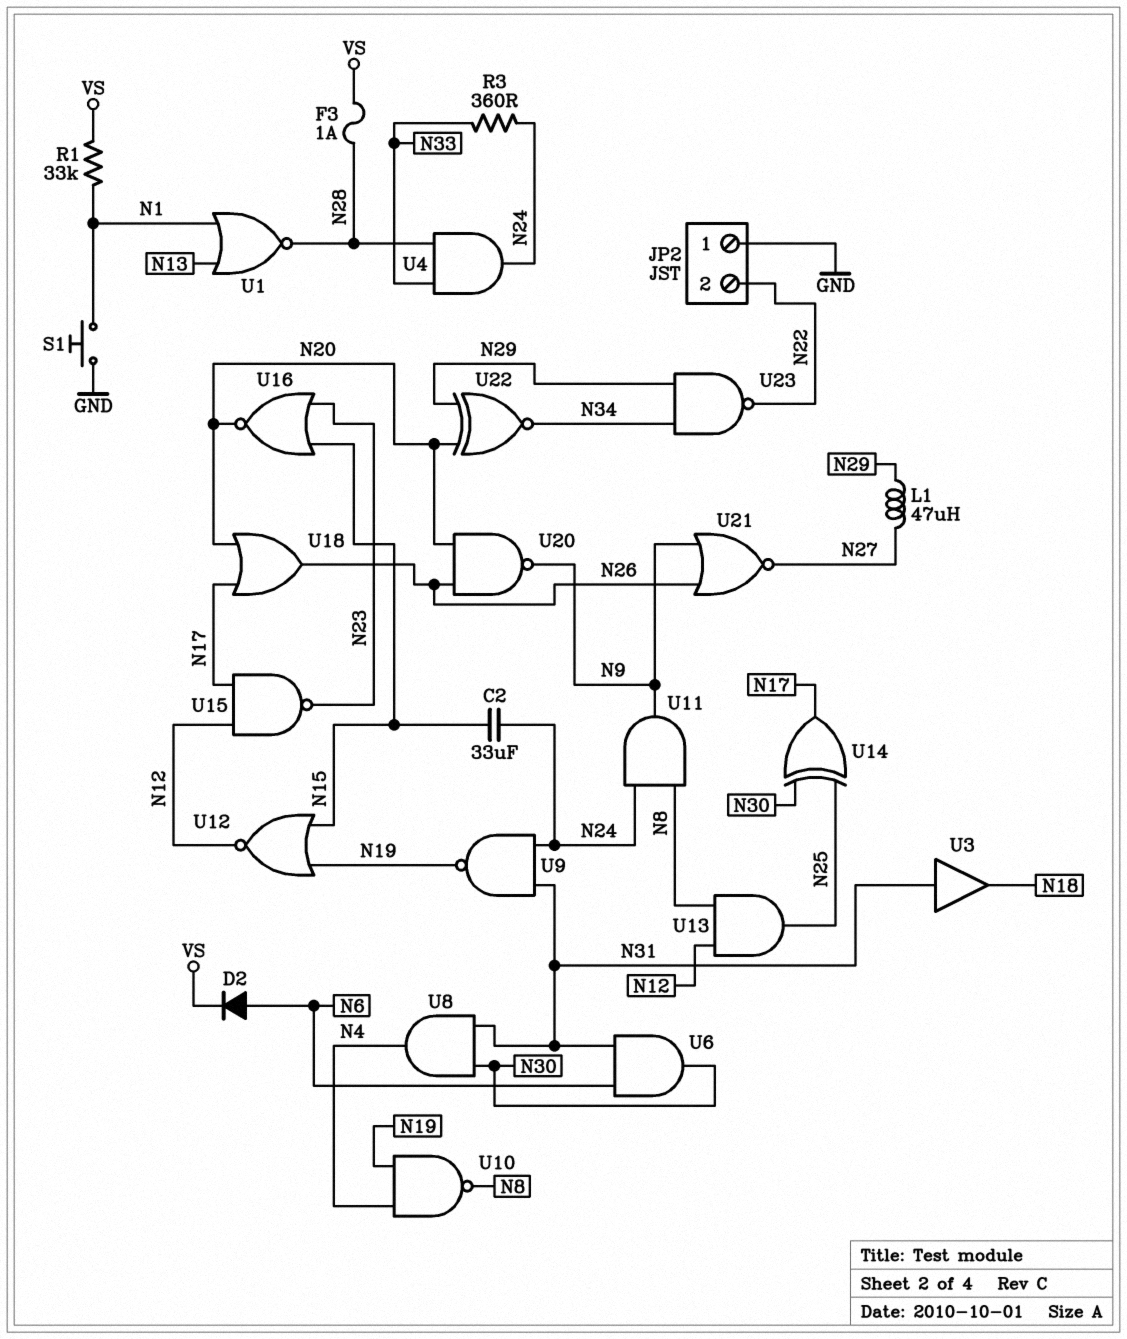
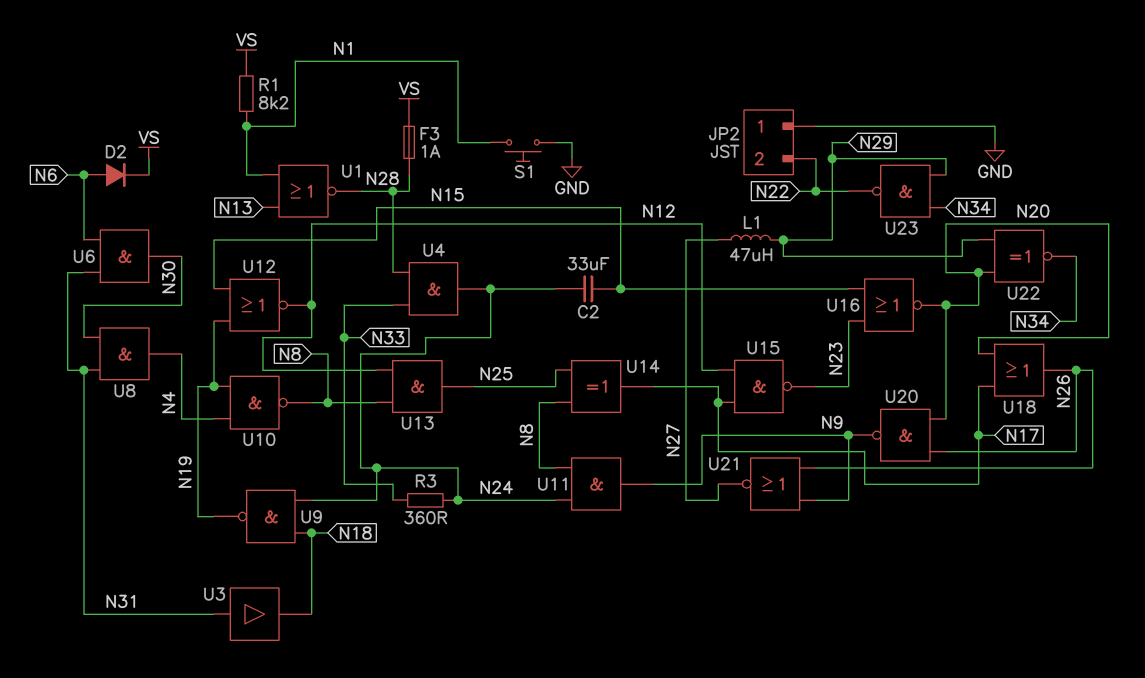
R1: 33k (N1, VS) -> 8.2k (N1, VS)
U9: NAND (in N24, in N31, out N19) -> NAND (in N18, in N24, out N19)
U14: XOR (in N25, in N30, out N17) -> XOR (in N8, in N25, out N17)

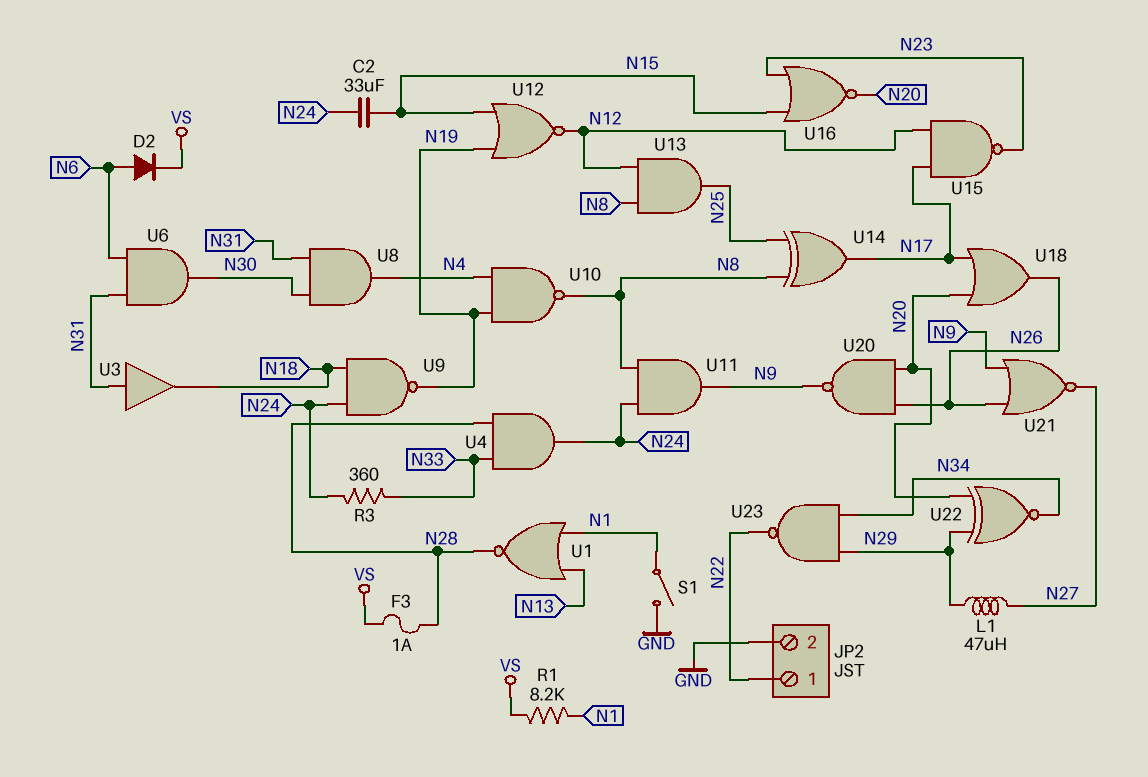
JP2 pin 1: GND -> N22
JP2 pin 2: N22 -> GND
S1: button (GND, N1) -> switch (GND, N1)

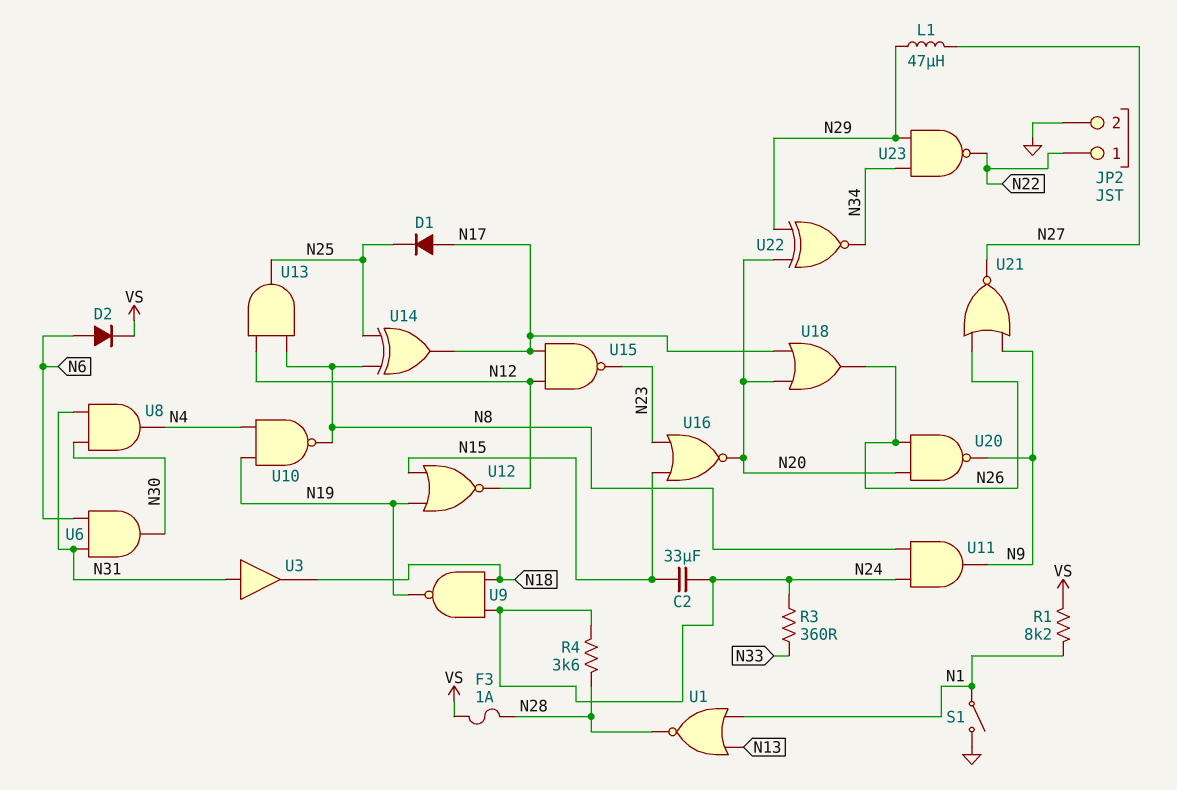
D1: none -> diode (A N17, K N25)
R4: none -> 3.6k (N24, N28)
U4: AND (in N28, in N33, out N24) -> none

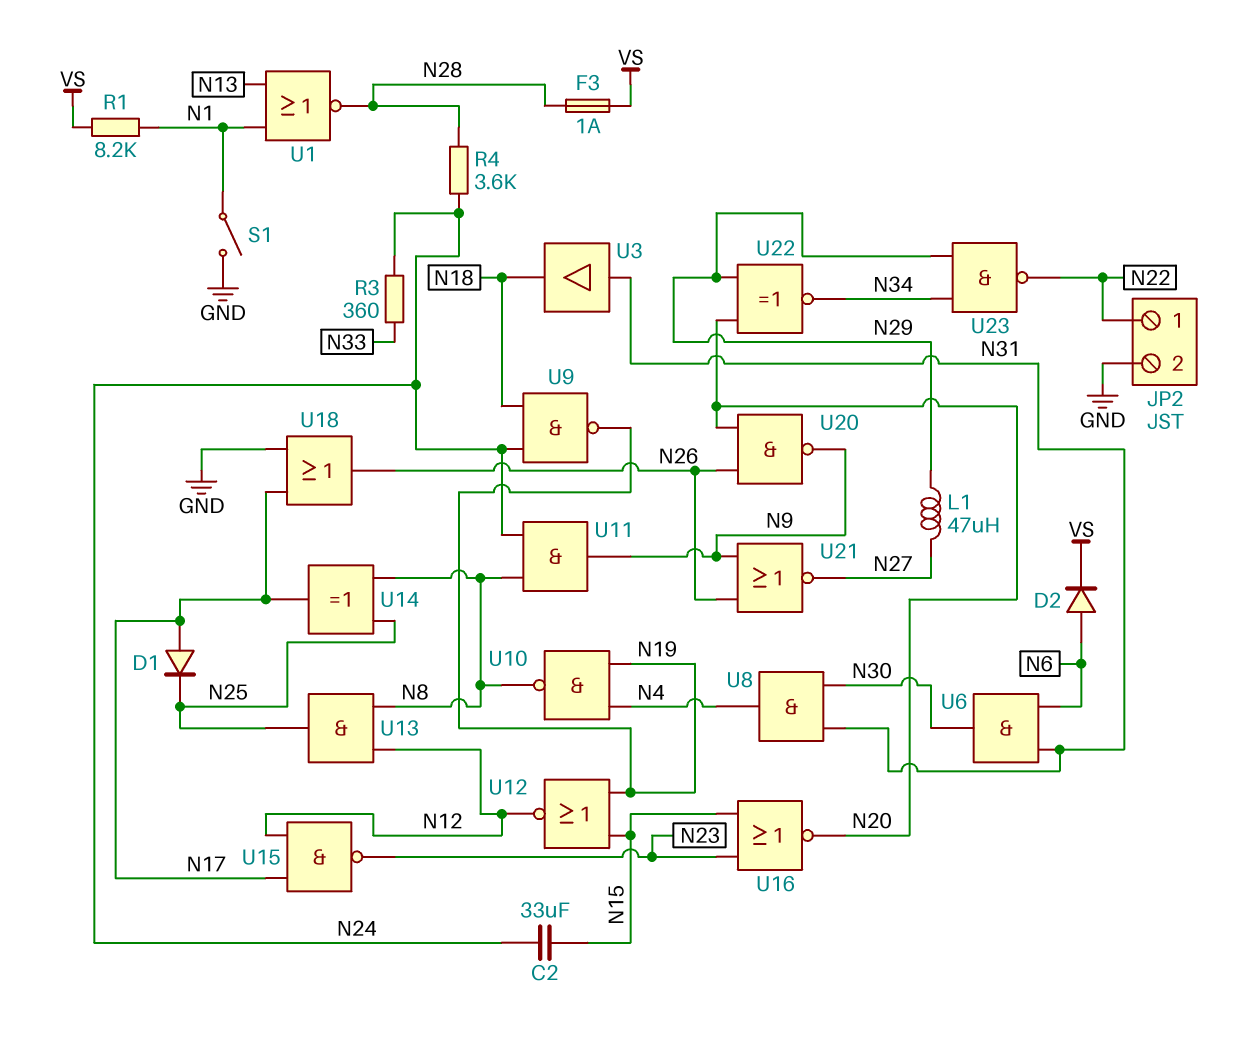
U18: OR (in N17, in N20, out N26) -> OR (in GND, in N17, out N26)

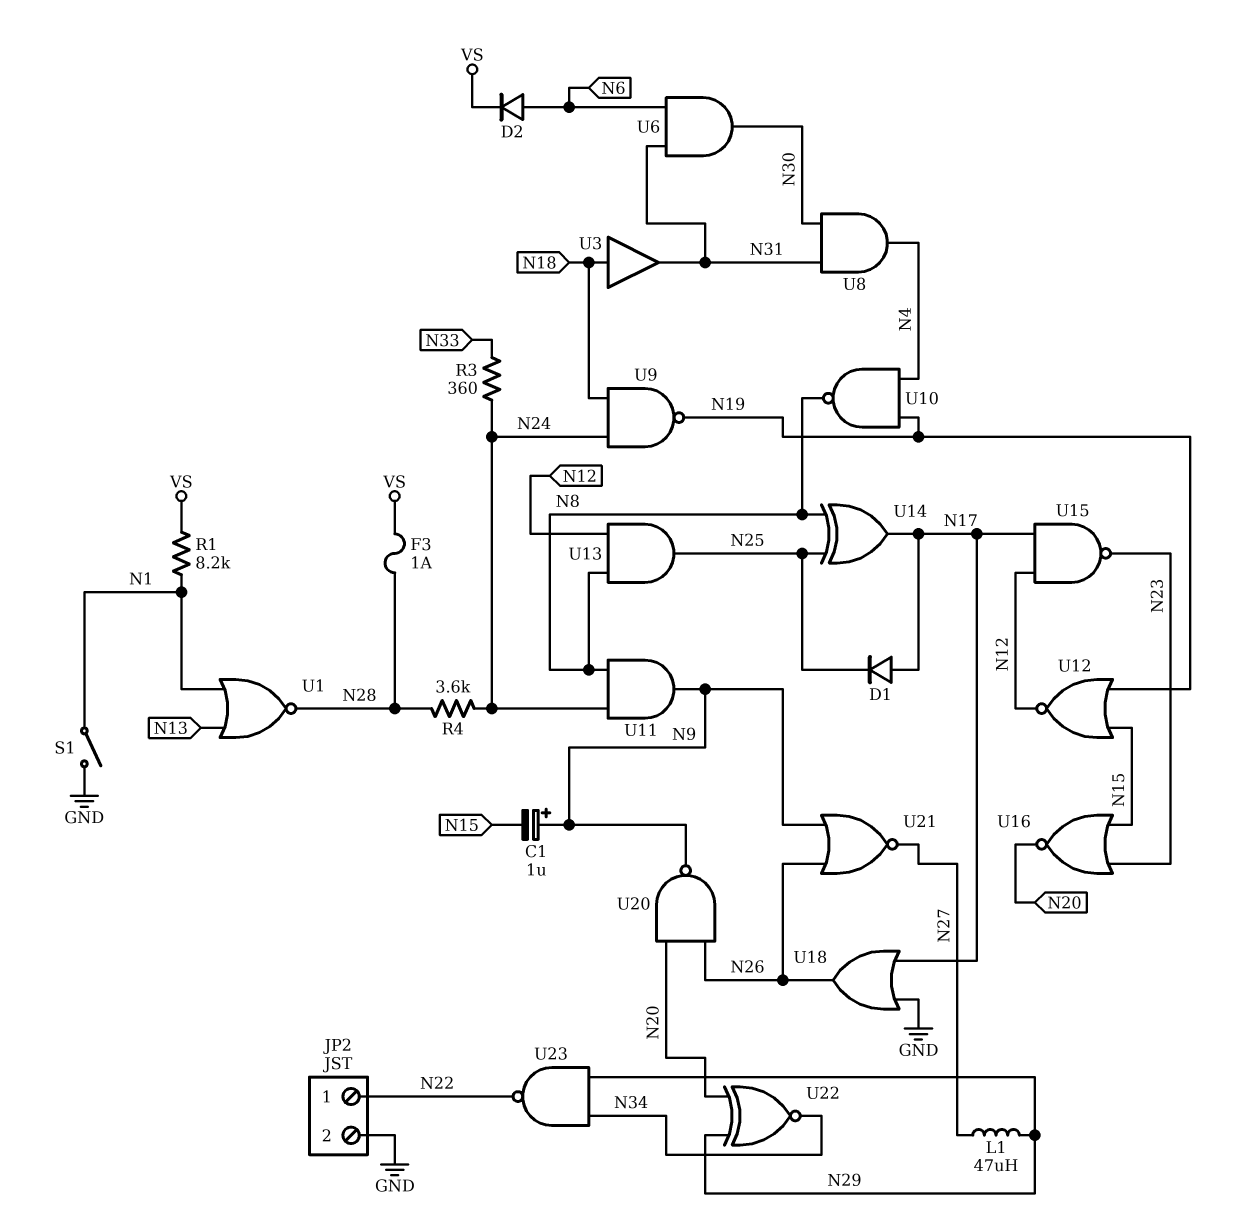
C1: none -> 1uF (plus N9, minus N15)
C2: 33uF (N15, N24) -> none
U3: buffer (in N31, out N18) -> buffer (in N18, out N31)

